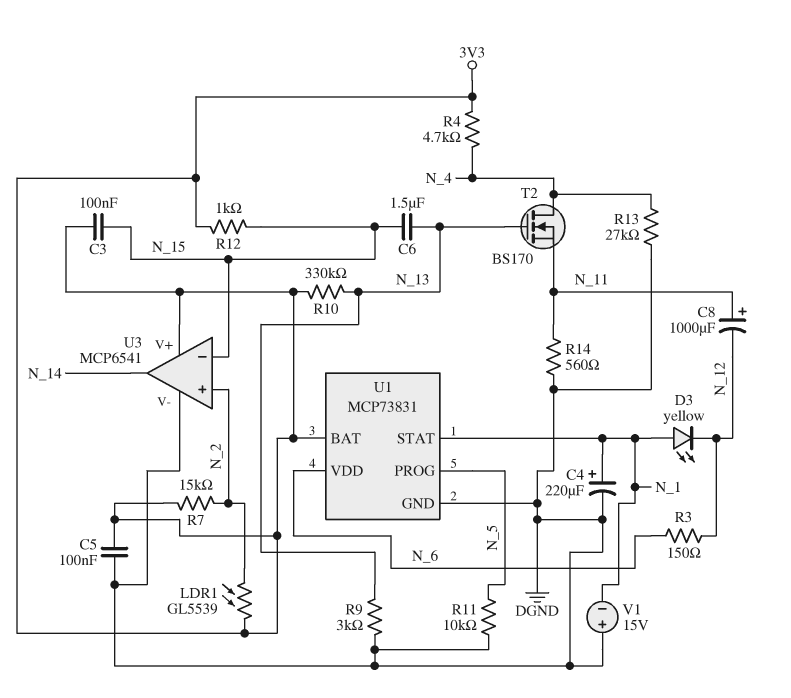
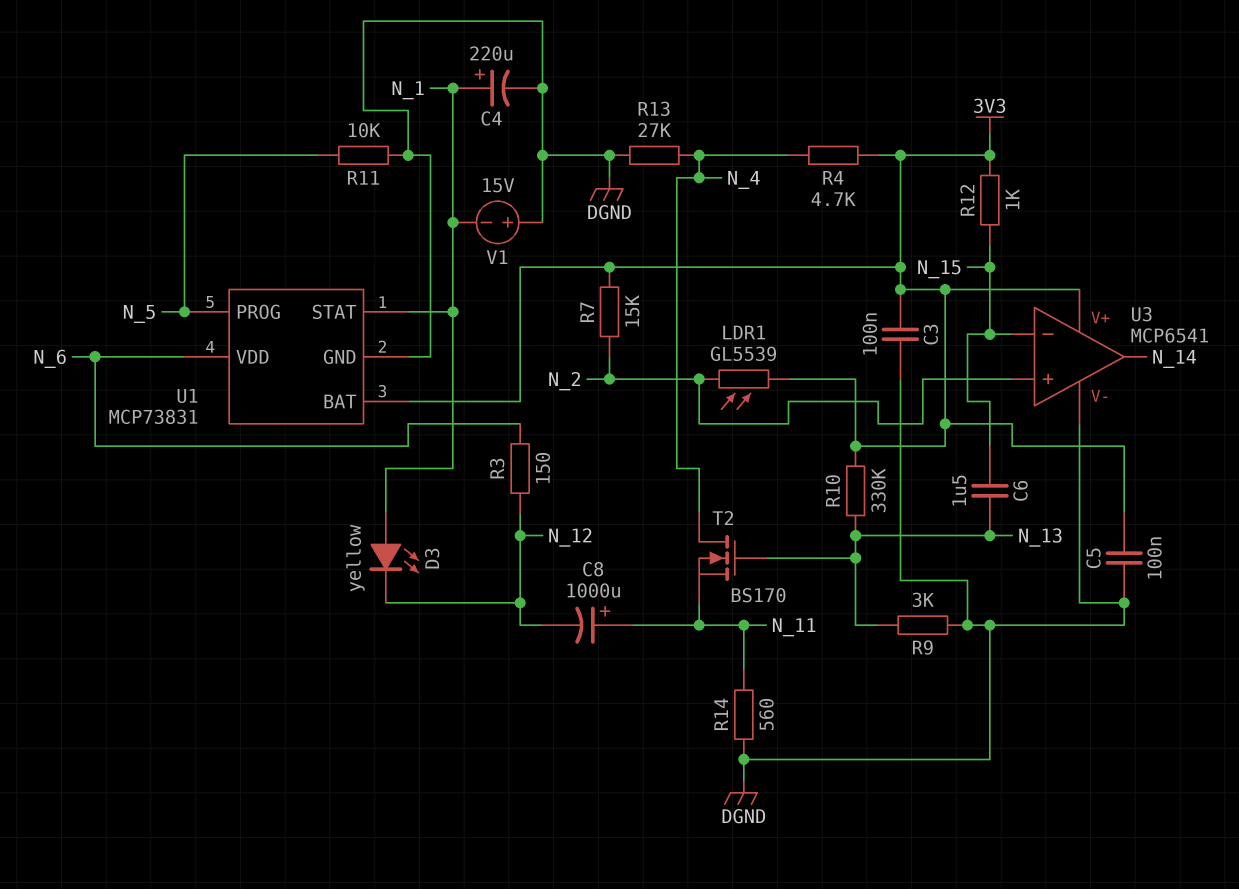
C3: 100nF (3V3, N_15) -> 100nF (3V3, DGND)

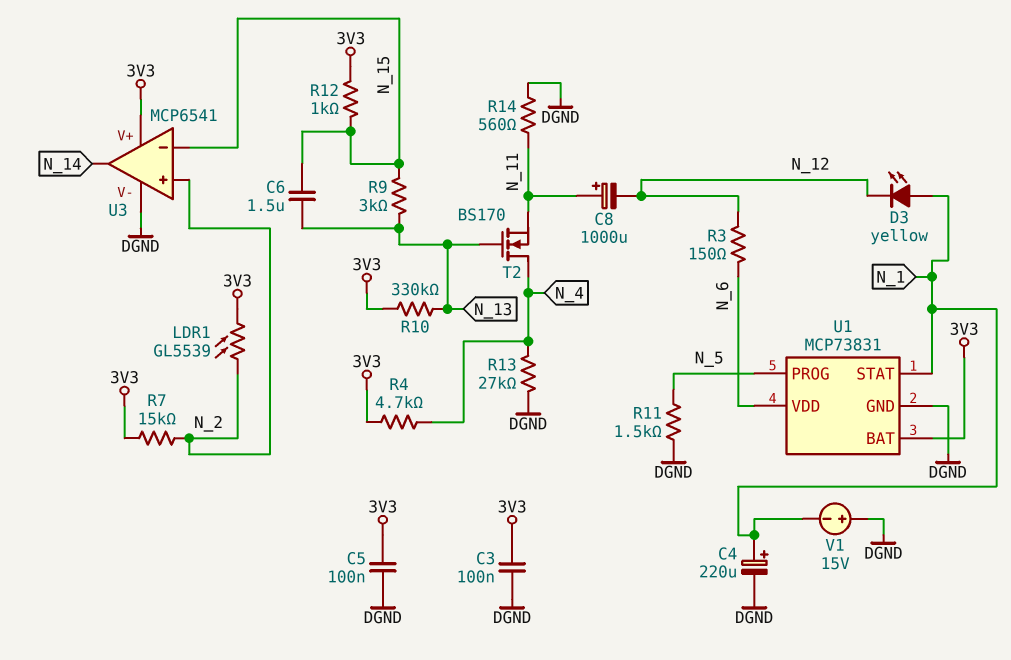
R9: 3k (DGND, N_13) -> 3k (N_13, N_15)
R11: 10k (DGND, N_5) -> 1.5k (DGND, N_5)

